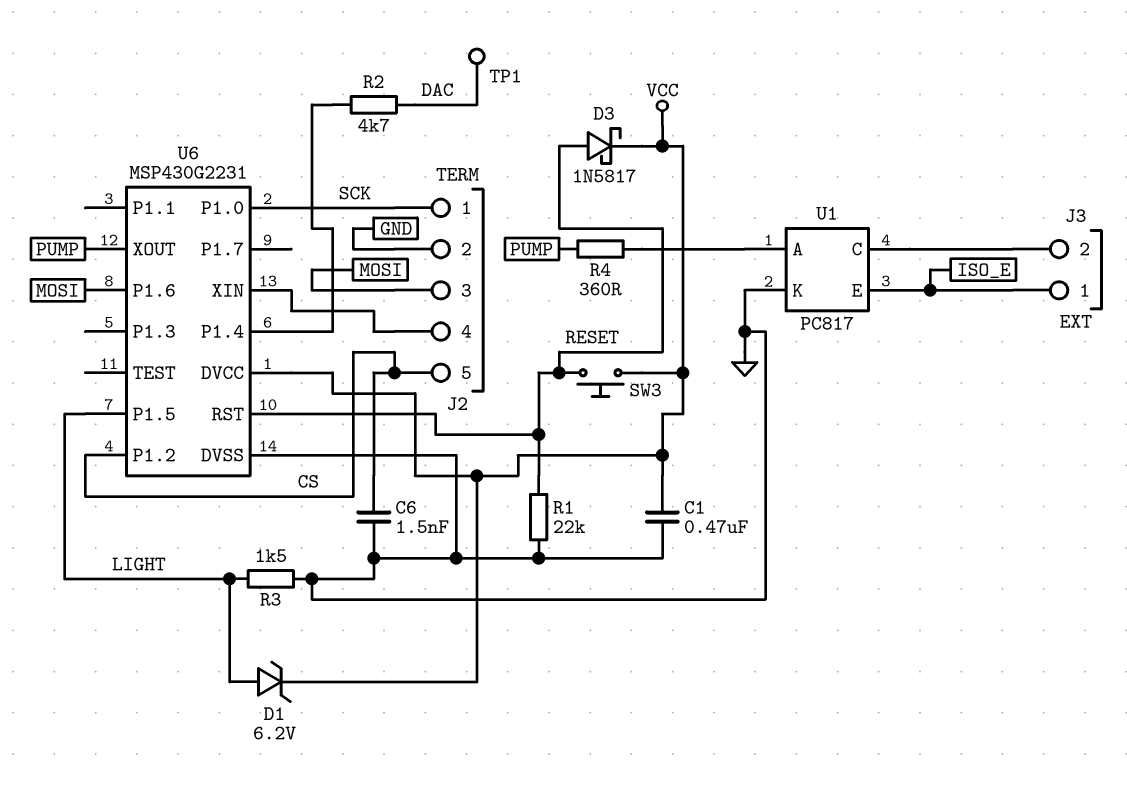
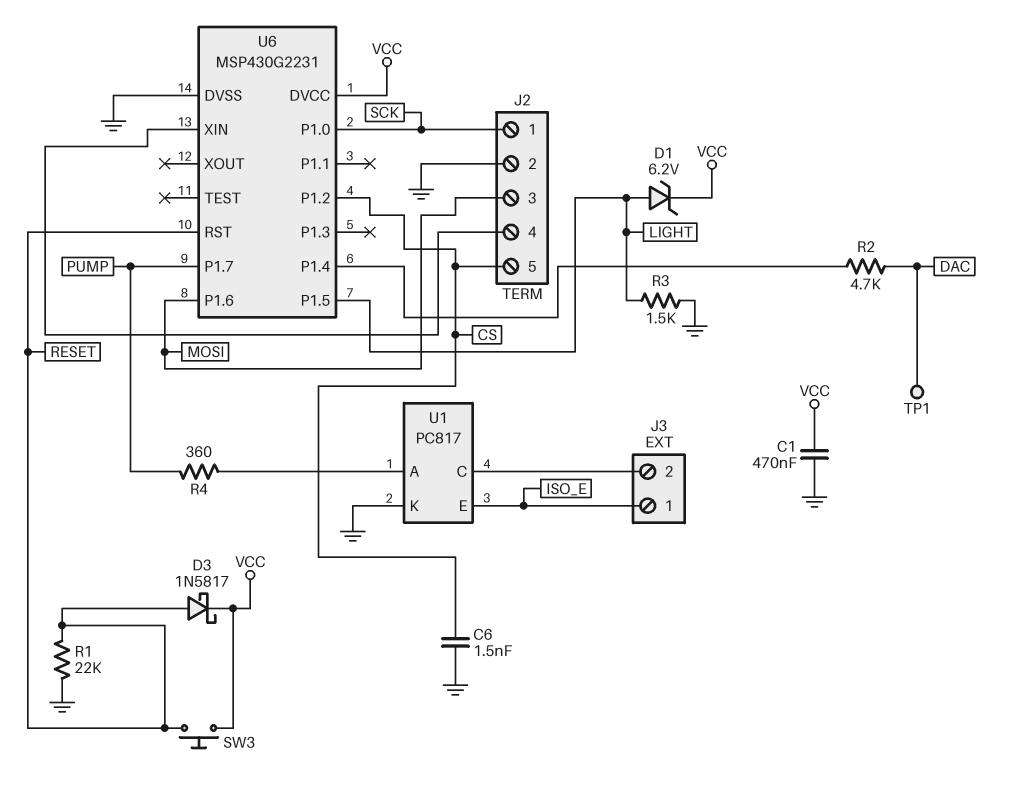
U6 pin P1.7: none -> PUMP
U6 pin XOUT: PUMP -> none

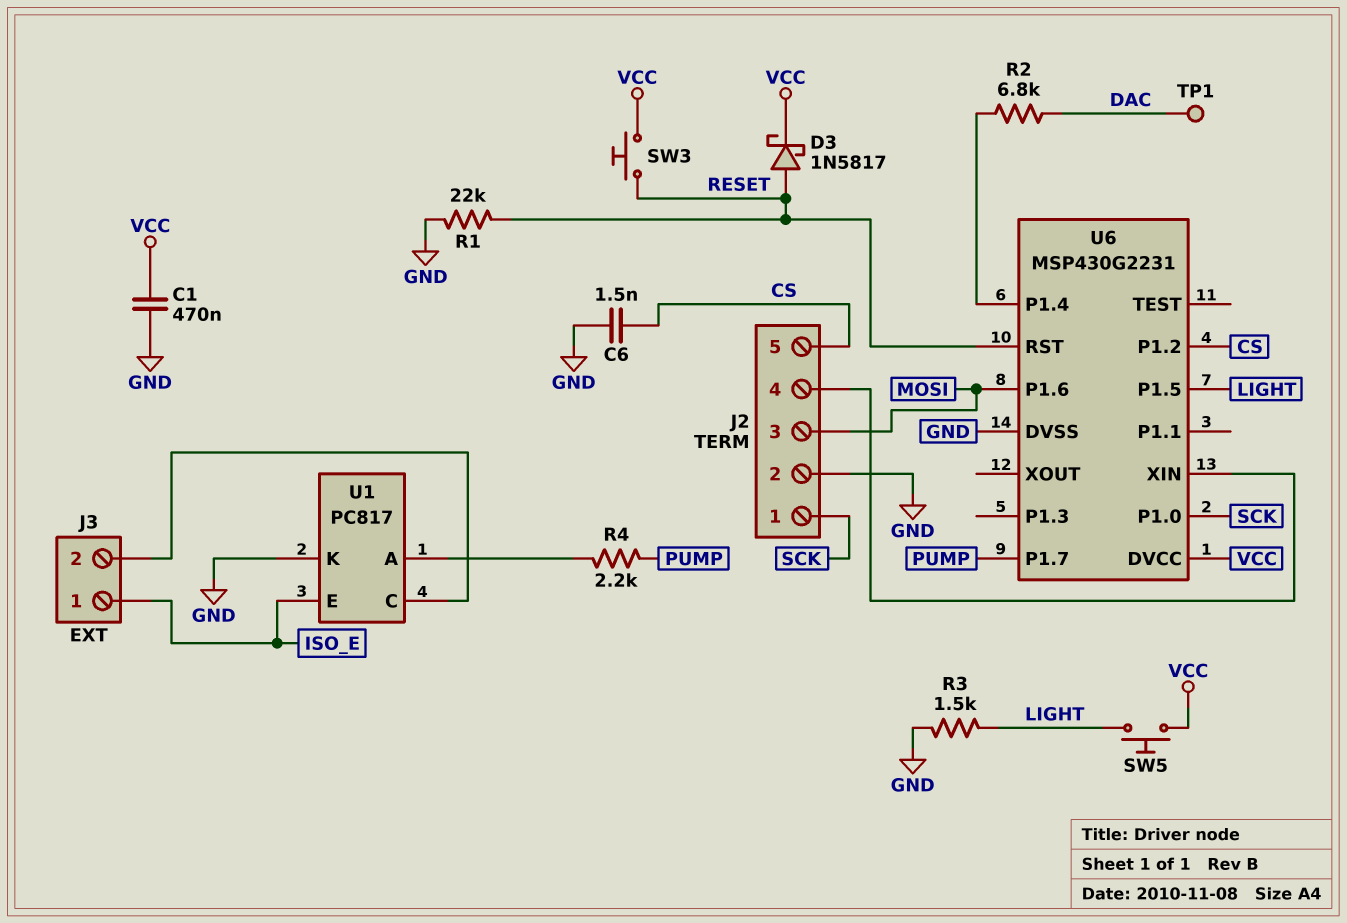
D1: zener 6.2V (A LIGHT, K VCC) -> none
R2: 4.7k (DAC, U6/P1.4) -> 6.8k (DAC, U6/P1.4)
R4: 360 (PUMP, U1/A) -> 2.2k (PUMP, U1/A)
SW5: none -> button (LIGHT, VCC)

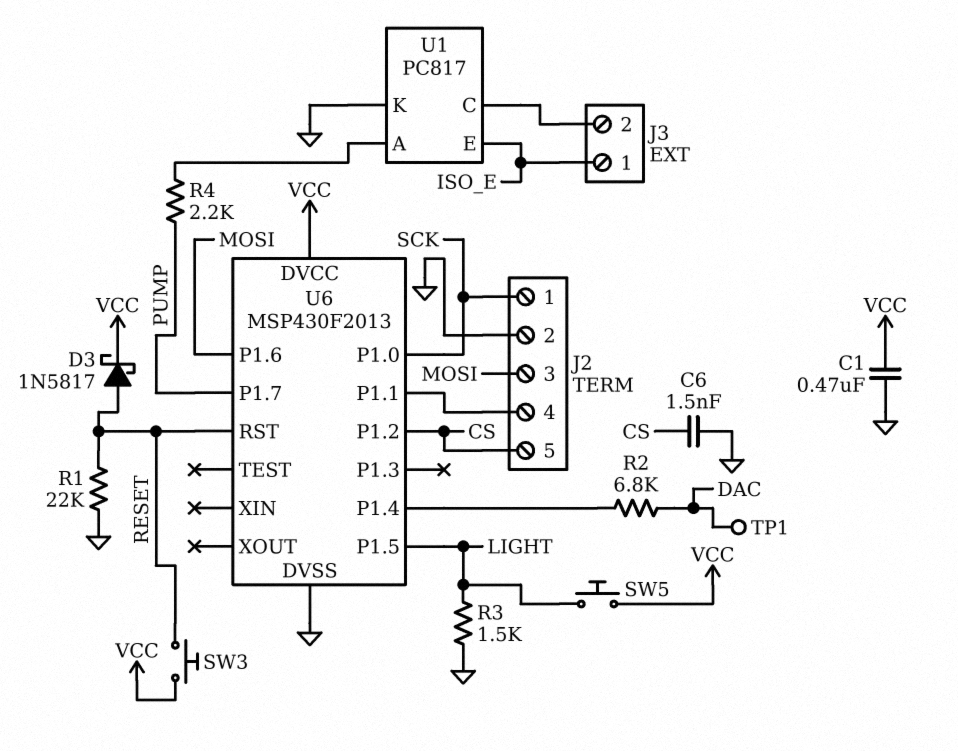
U6: MSP430G2231 -> MSP430F2013
U6 pin P1.1: none -> J2/4
U6 pin XIN: J2/4 -> none

